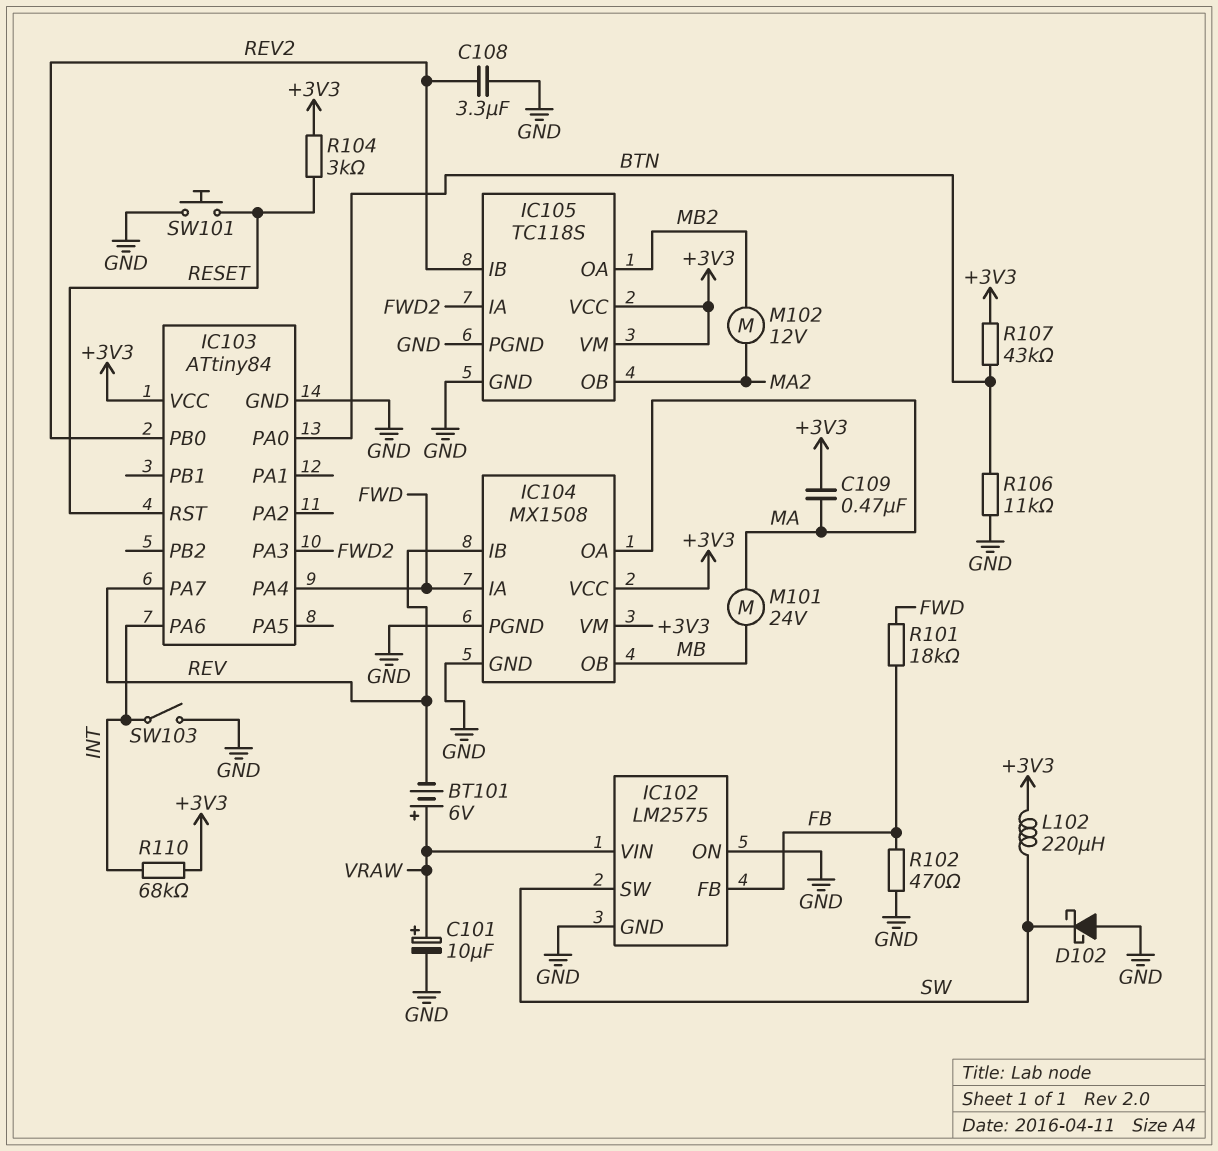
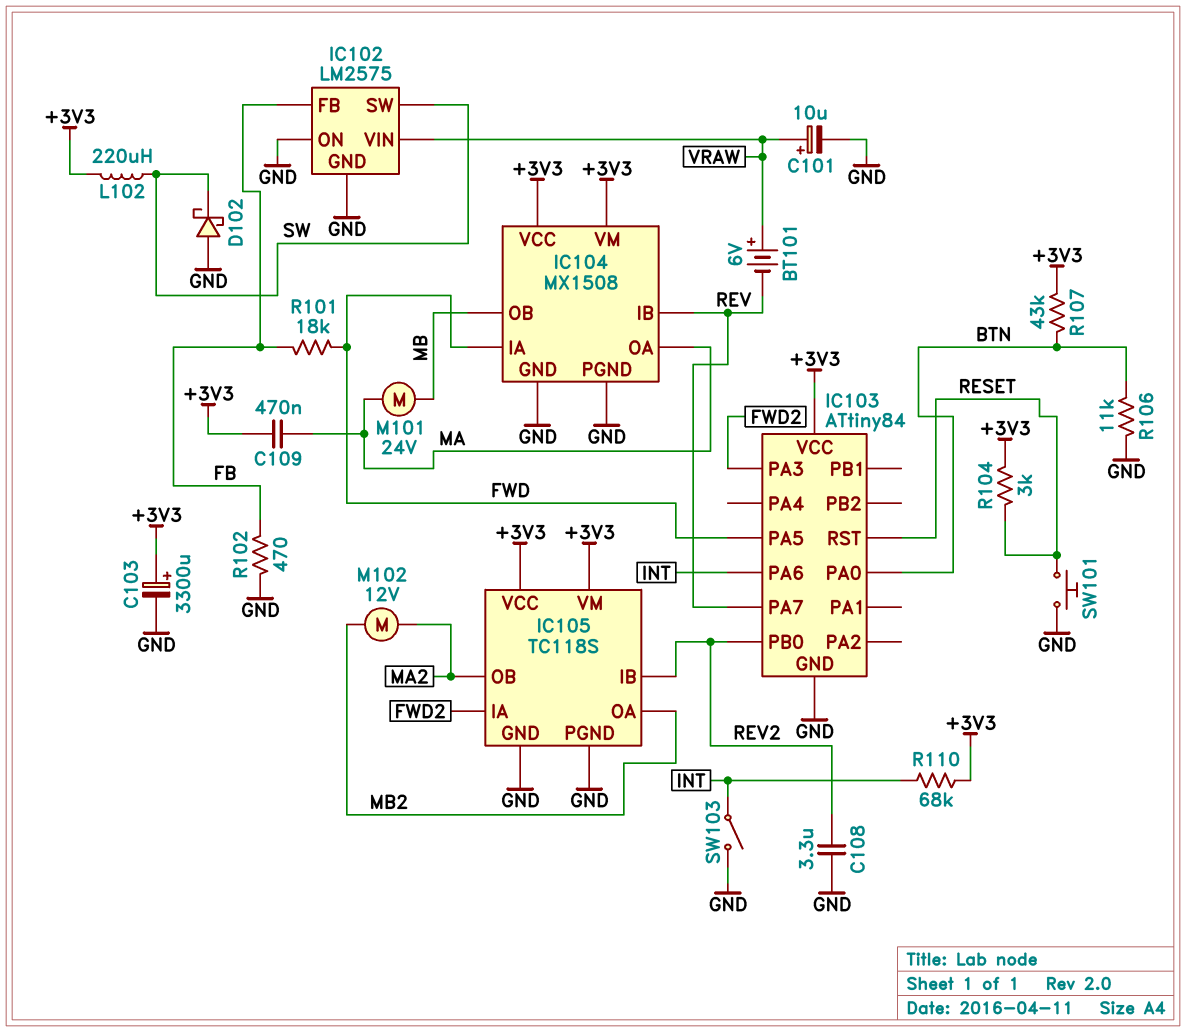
C103: none -> 3300uF (plus +3V3, minus GND)
IC103 pin PA4: FWD -> none
IC103 pin PA5: none -> FWD

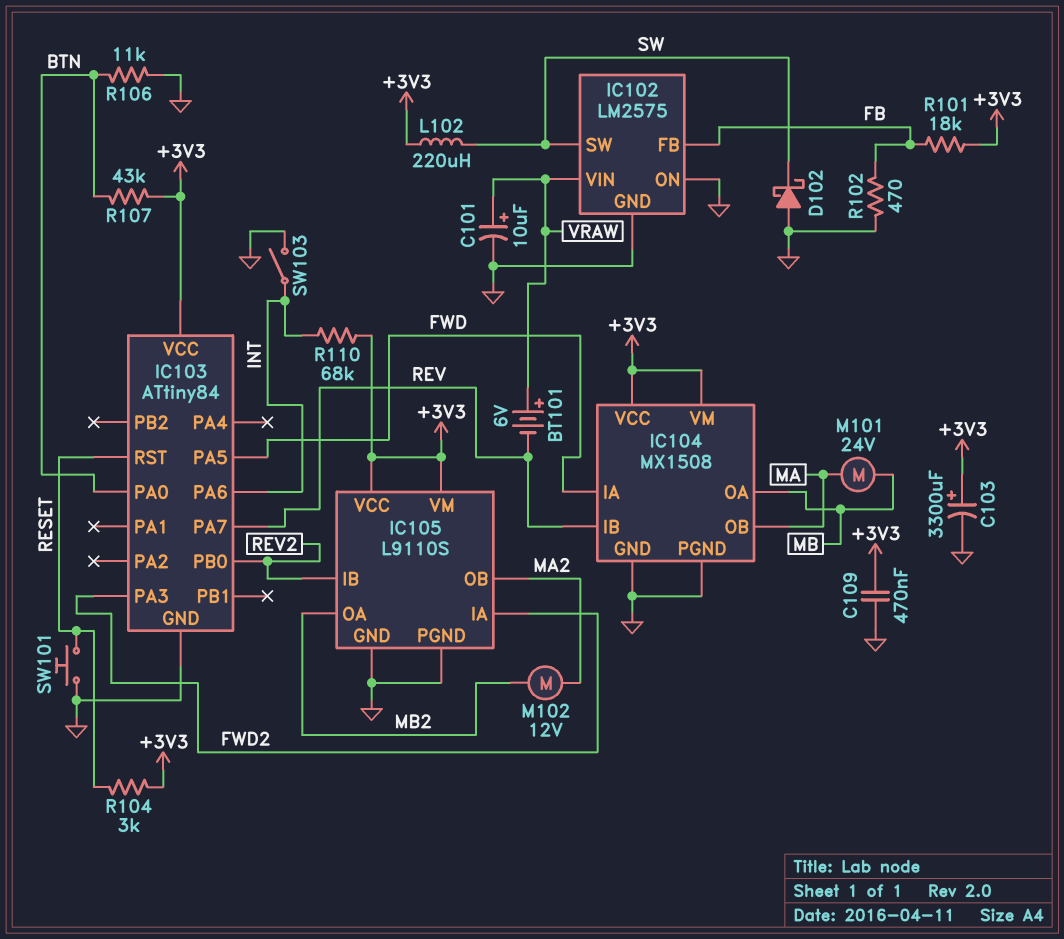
C108: 3.3uF (GND, REV2) -> none
C109: 470nF (+3V3, MA) -> 470nF (+3V3, GND)
IC104 pin OA: MA -> MB
IC104 pin OB: MB -> MA
IC105: TC118S -> L9110S
R101: 18k (FB, FWD) -> 18k (+3V3, FB)

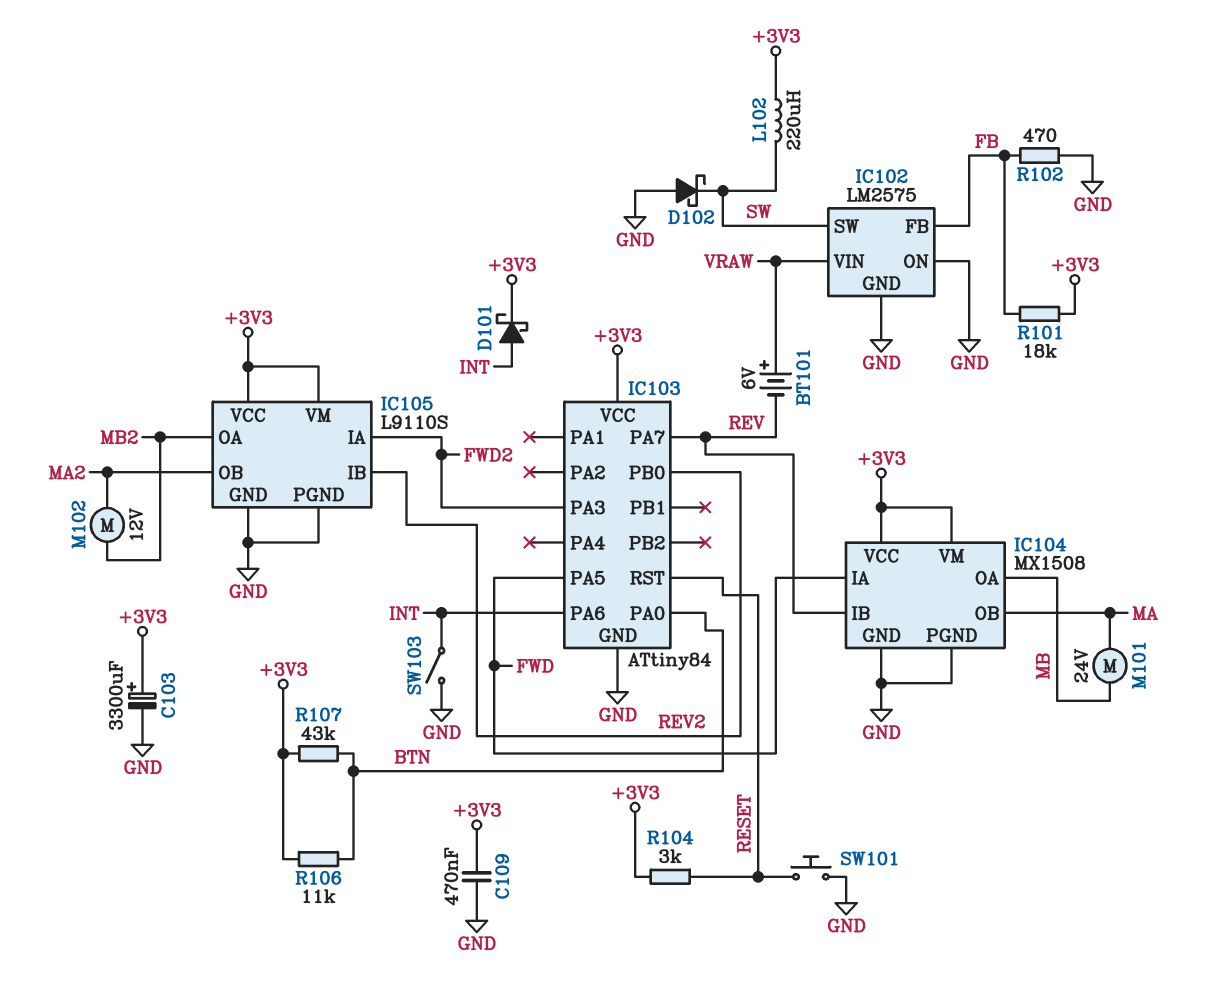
C101: 10uF (plus VRAW, minus GND) -> none
D101: none -> schottky (A INT, K +3V3)
R106: 11k (BTN, GND) -> 11k (+3V3, BTN)
R110: 68k (+3V3, INT) -> none

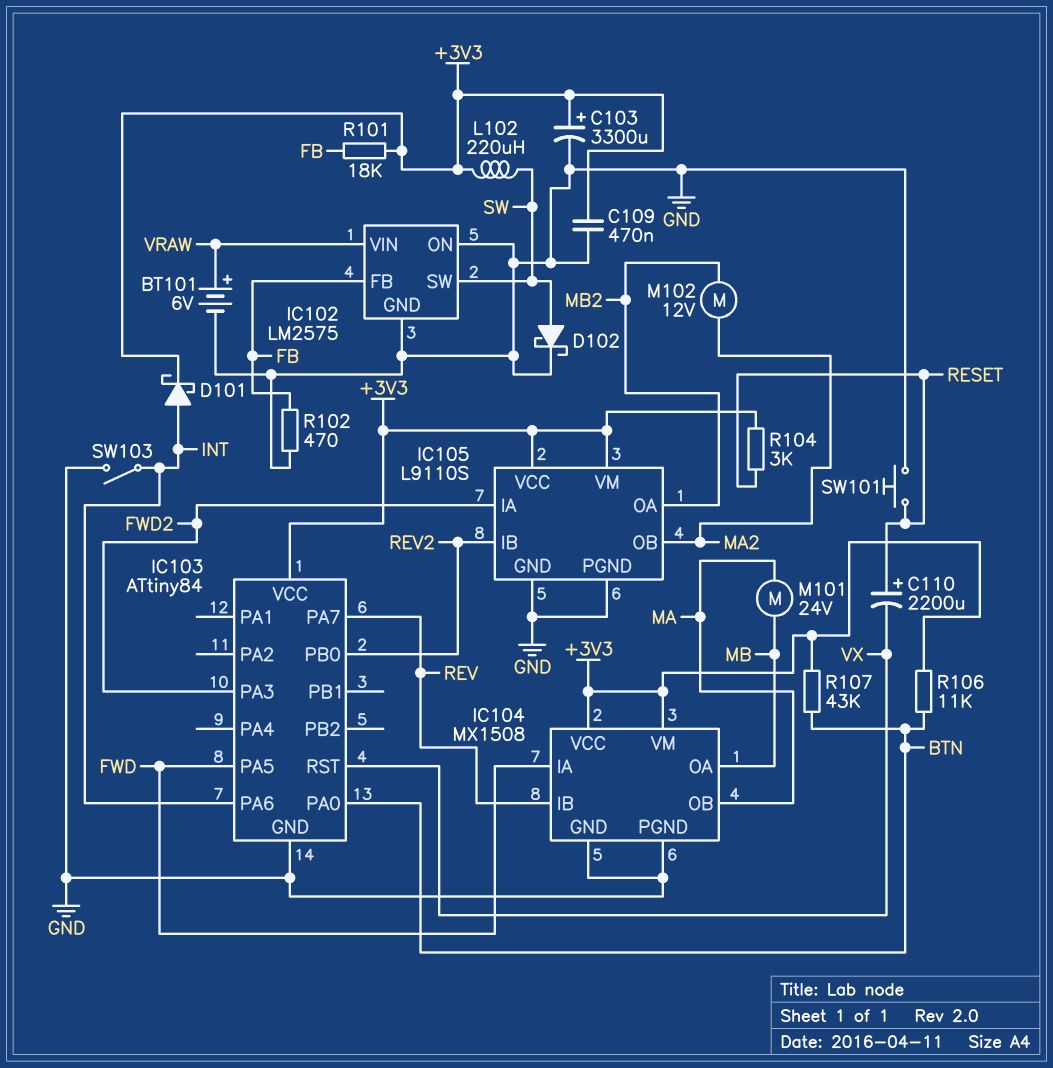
BT101: 6V (plus VRAW, minus REV) -> 6V (plus VRAW, minus GND)
C110: none -> 2200uF (plus RESET, minus VX)
D102: schottky (A GND, K SW) -> schottky (A SW, K GND)
IC103 pin RST: RESET -> VX

